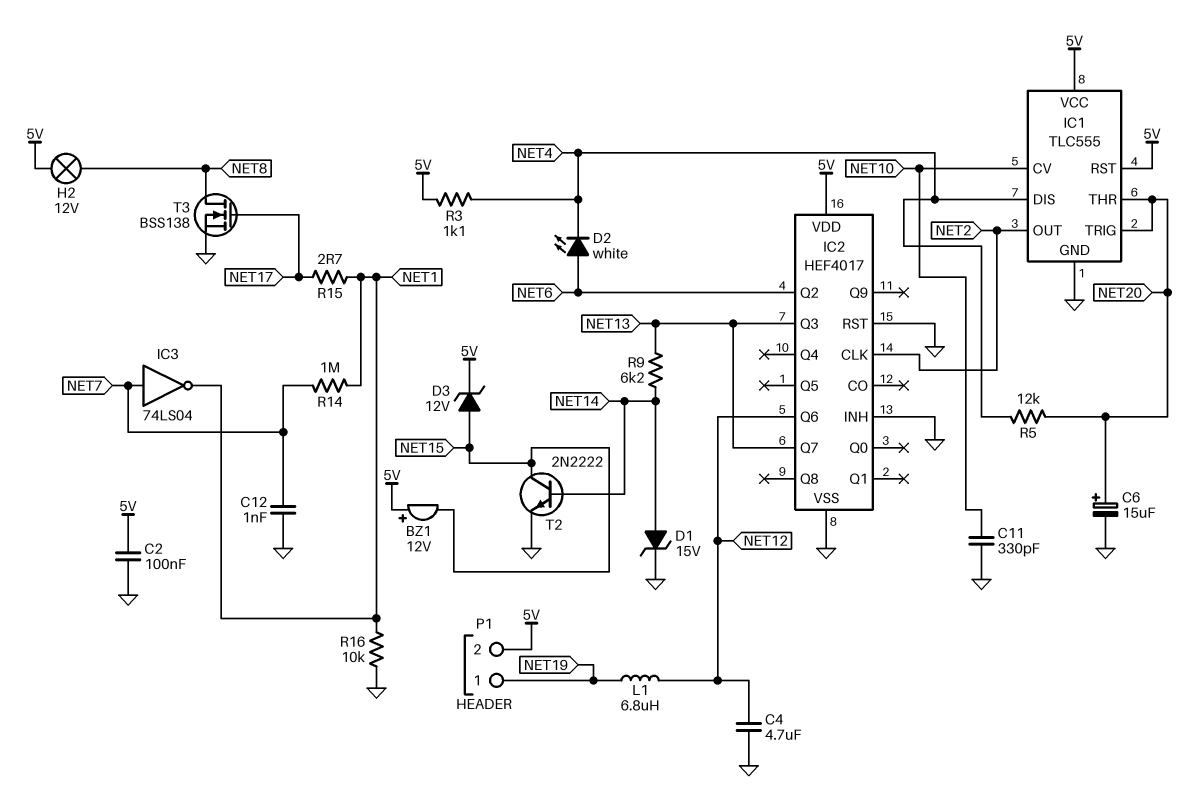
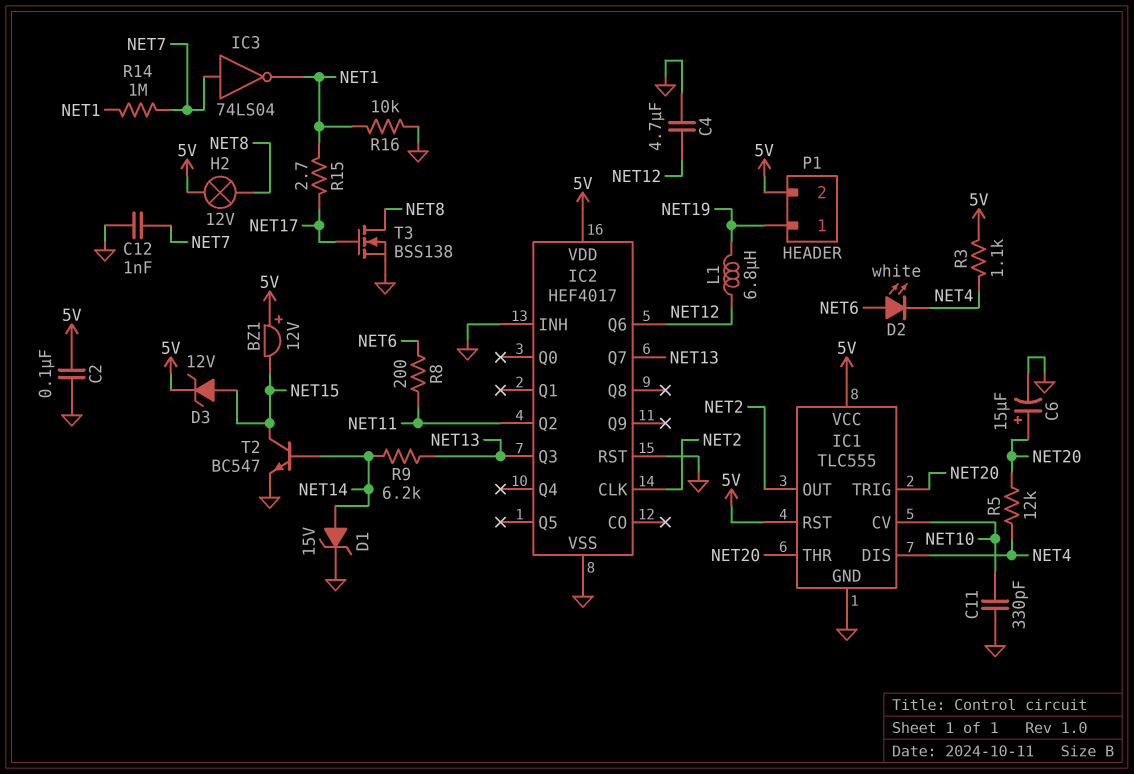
IC2 pin Q2: NET6 -> NET11
R8: none -> 200 (NET6, NET11)
T2: NPN 2N2222 (B NET14, C NET15, E GND) -> NPN BC547 (B NET14, C NET15, E GND)

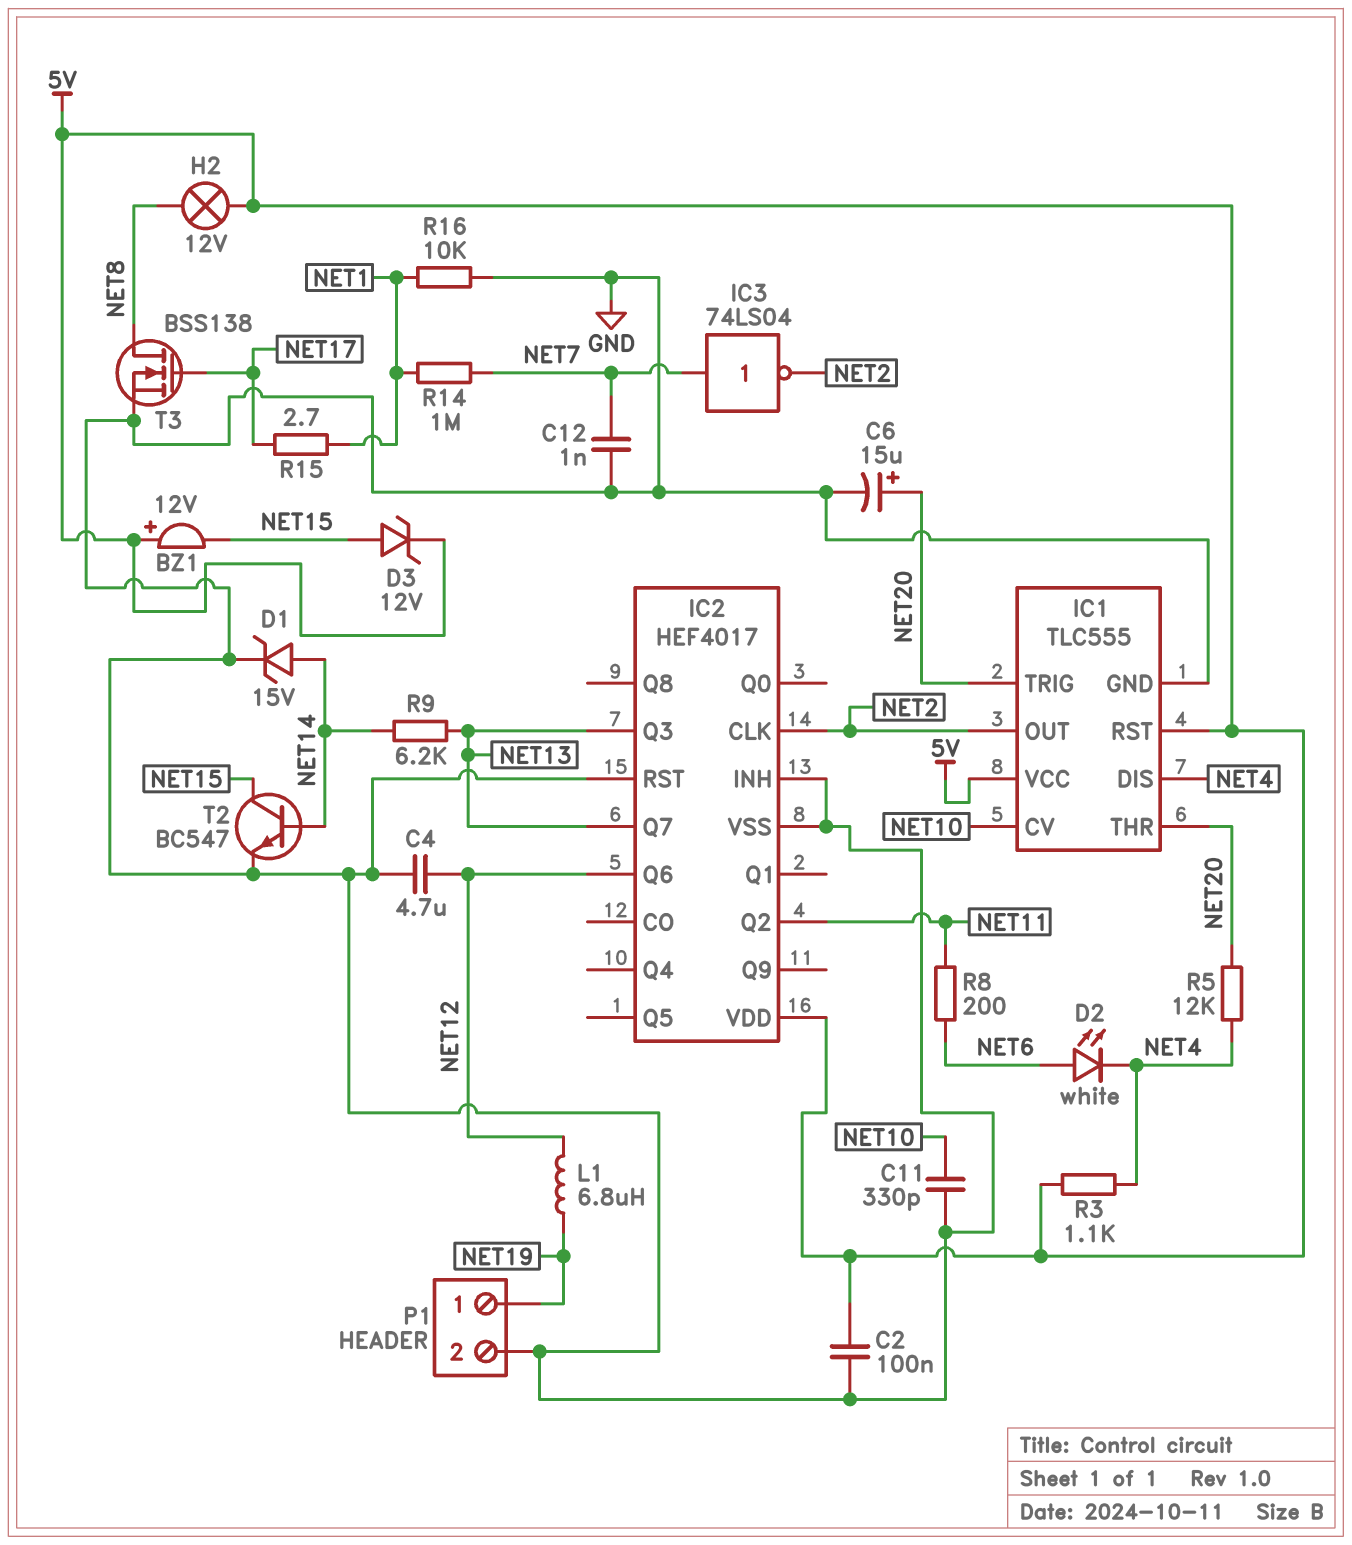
IC3: NOT 74LS04 (in NET7, out NET1) -> NOT 74LS04 (in NET7, out NET2)
P1 pin 2: 5V -> GND

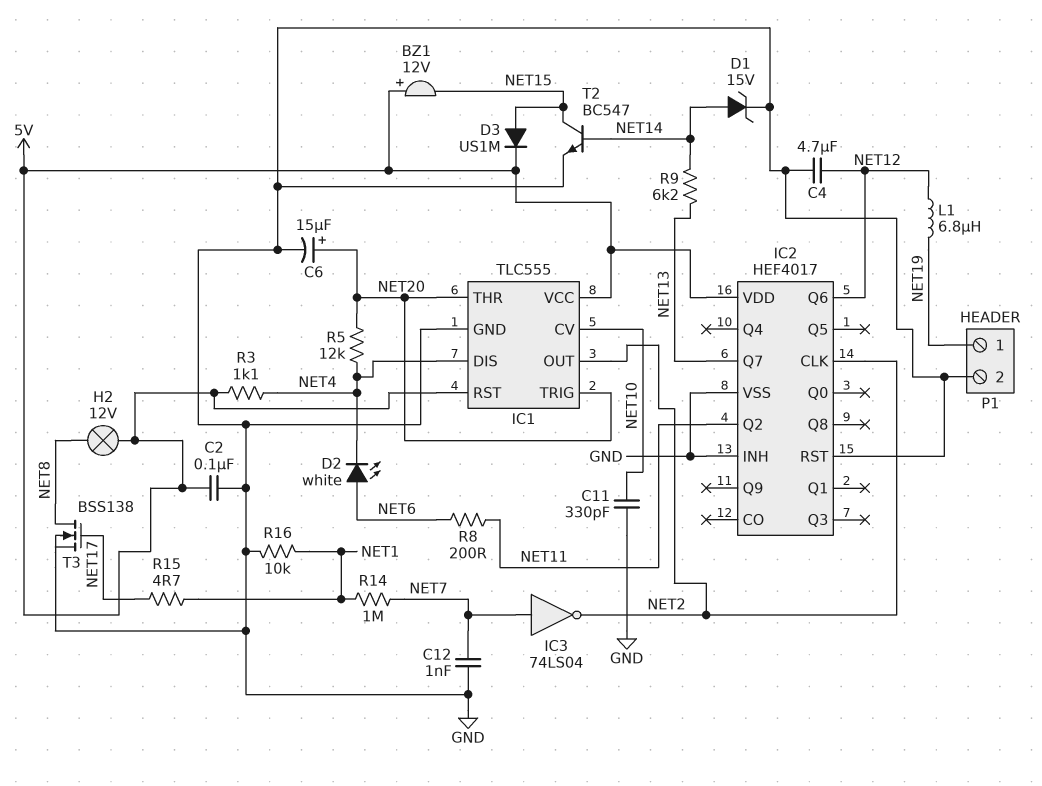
D3: zener 12V (A NET15, K 5V) -> diode US1M (A NET15, K 5V)
IC2 pin Q3: NET13 -> none
R15: 2.7 (NET1, NET17) -> 4.7 (NET1, NET17)

